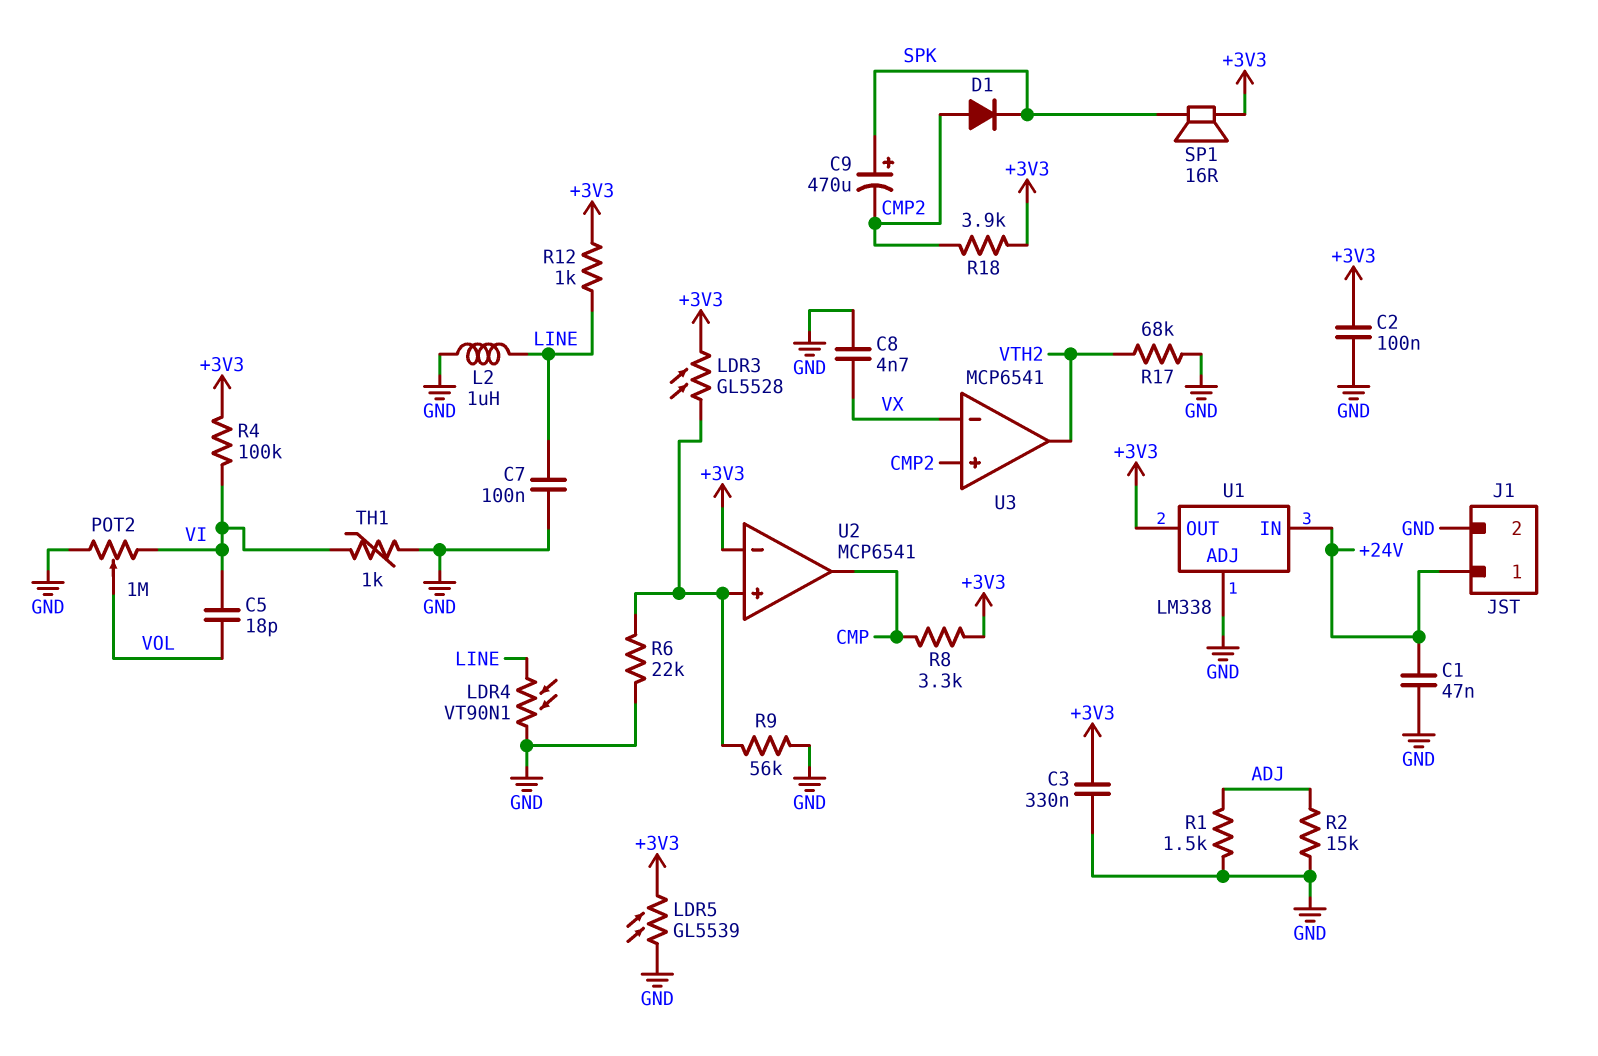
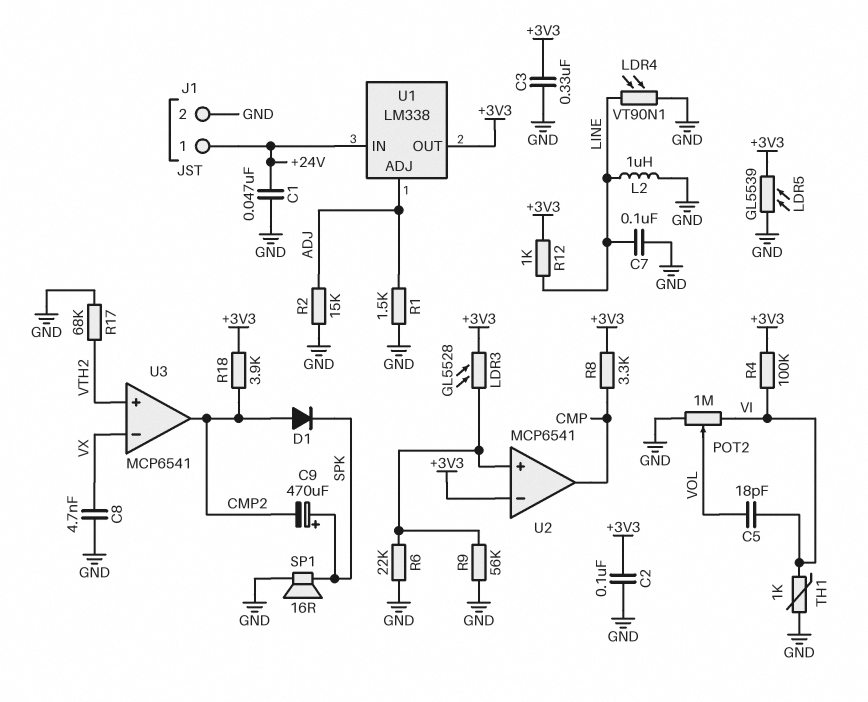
SP1: speaker 16R (+3V3, SPK) -> speaker 16R (GND, SPK)
U1 pin ADJ: GND -> ADJ
U3 pin in+: CMP2 -> VTH2
U3 pin out: VTH2 -> CMP2

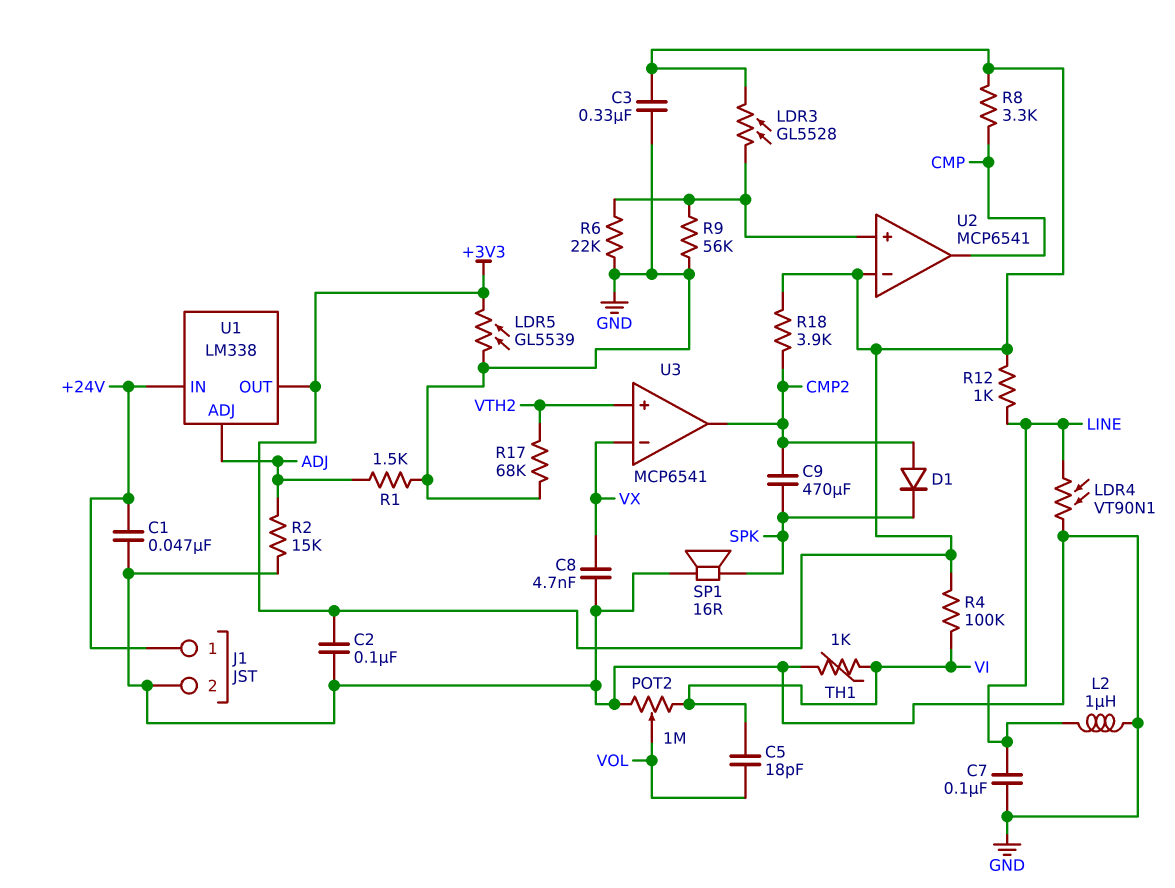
C9: 470uF (plus SPK, minus CMP2) -> 470uF (CMP2, SPK)

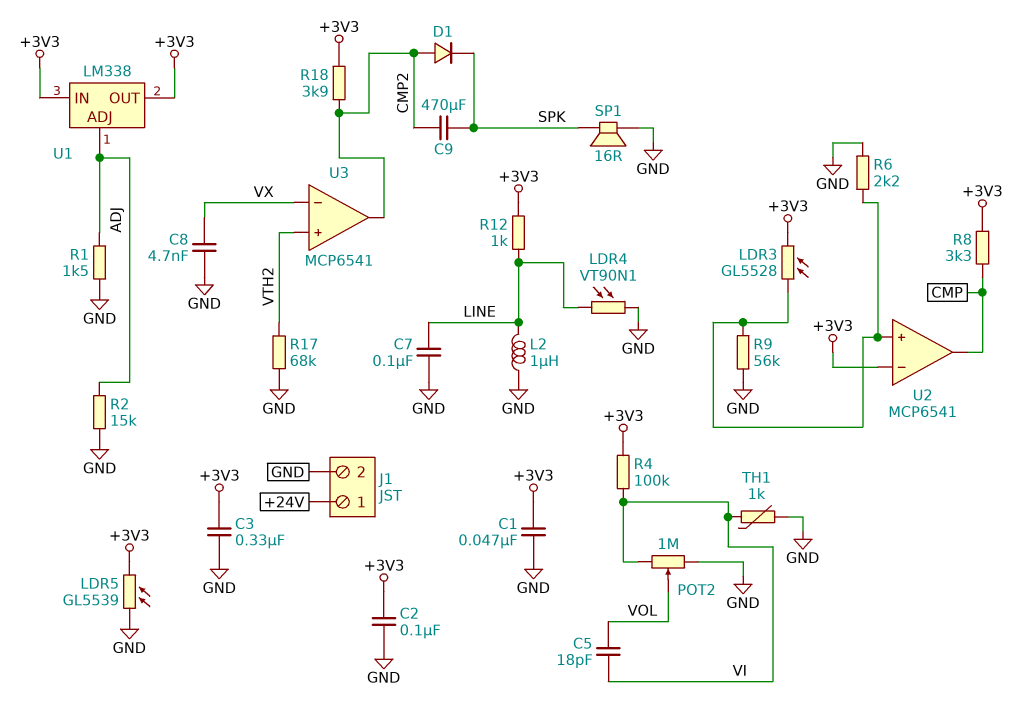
C1: 47nF (+24V, GND) -> 47nF (+3V3, GND)
R6: 22k (GND, U2/in+) -> 2.2k (GND, U2/in+)
U1 pin IN: +24V -> +3V3

